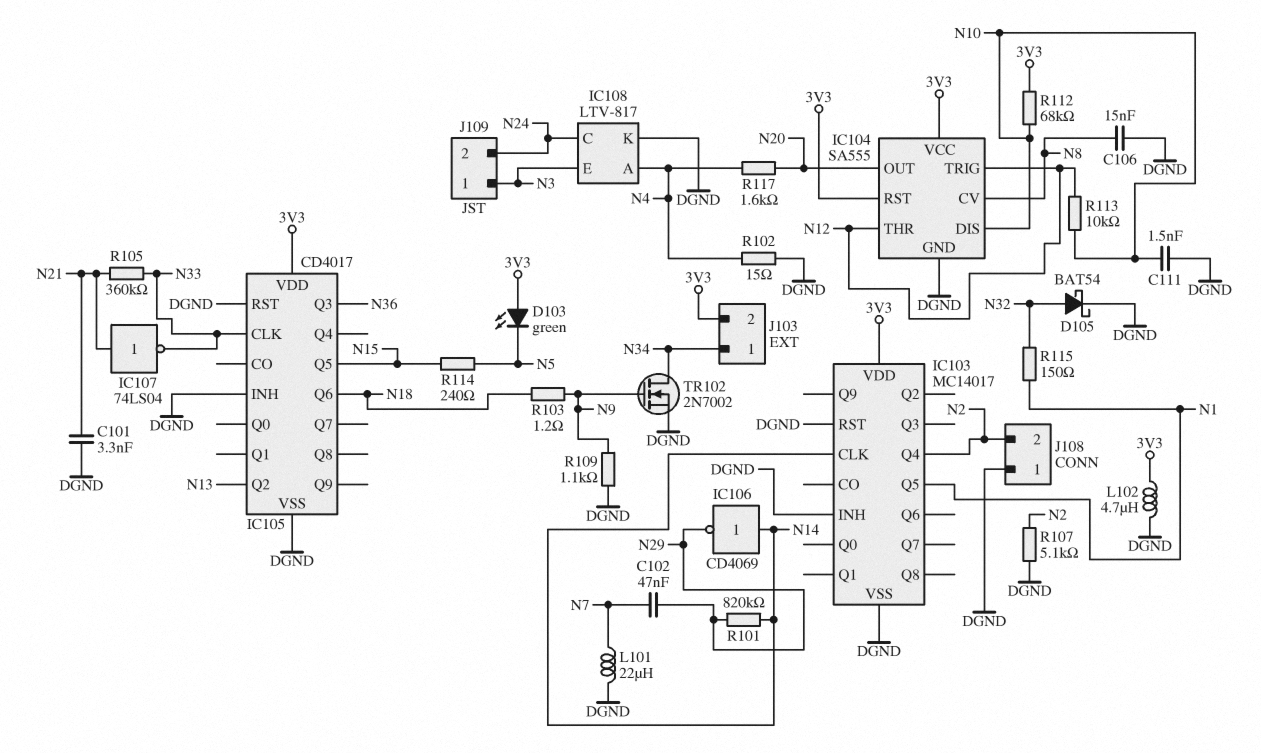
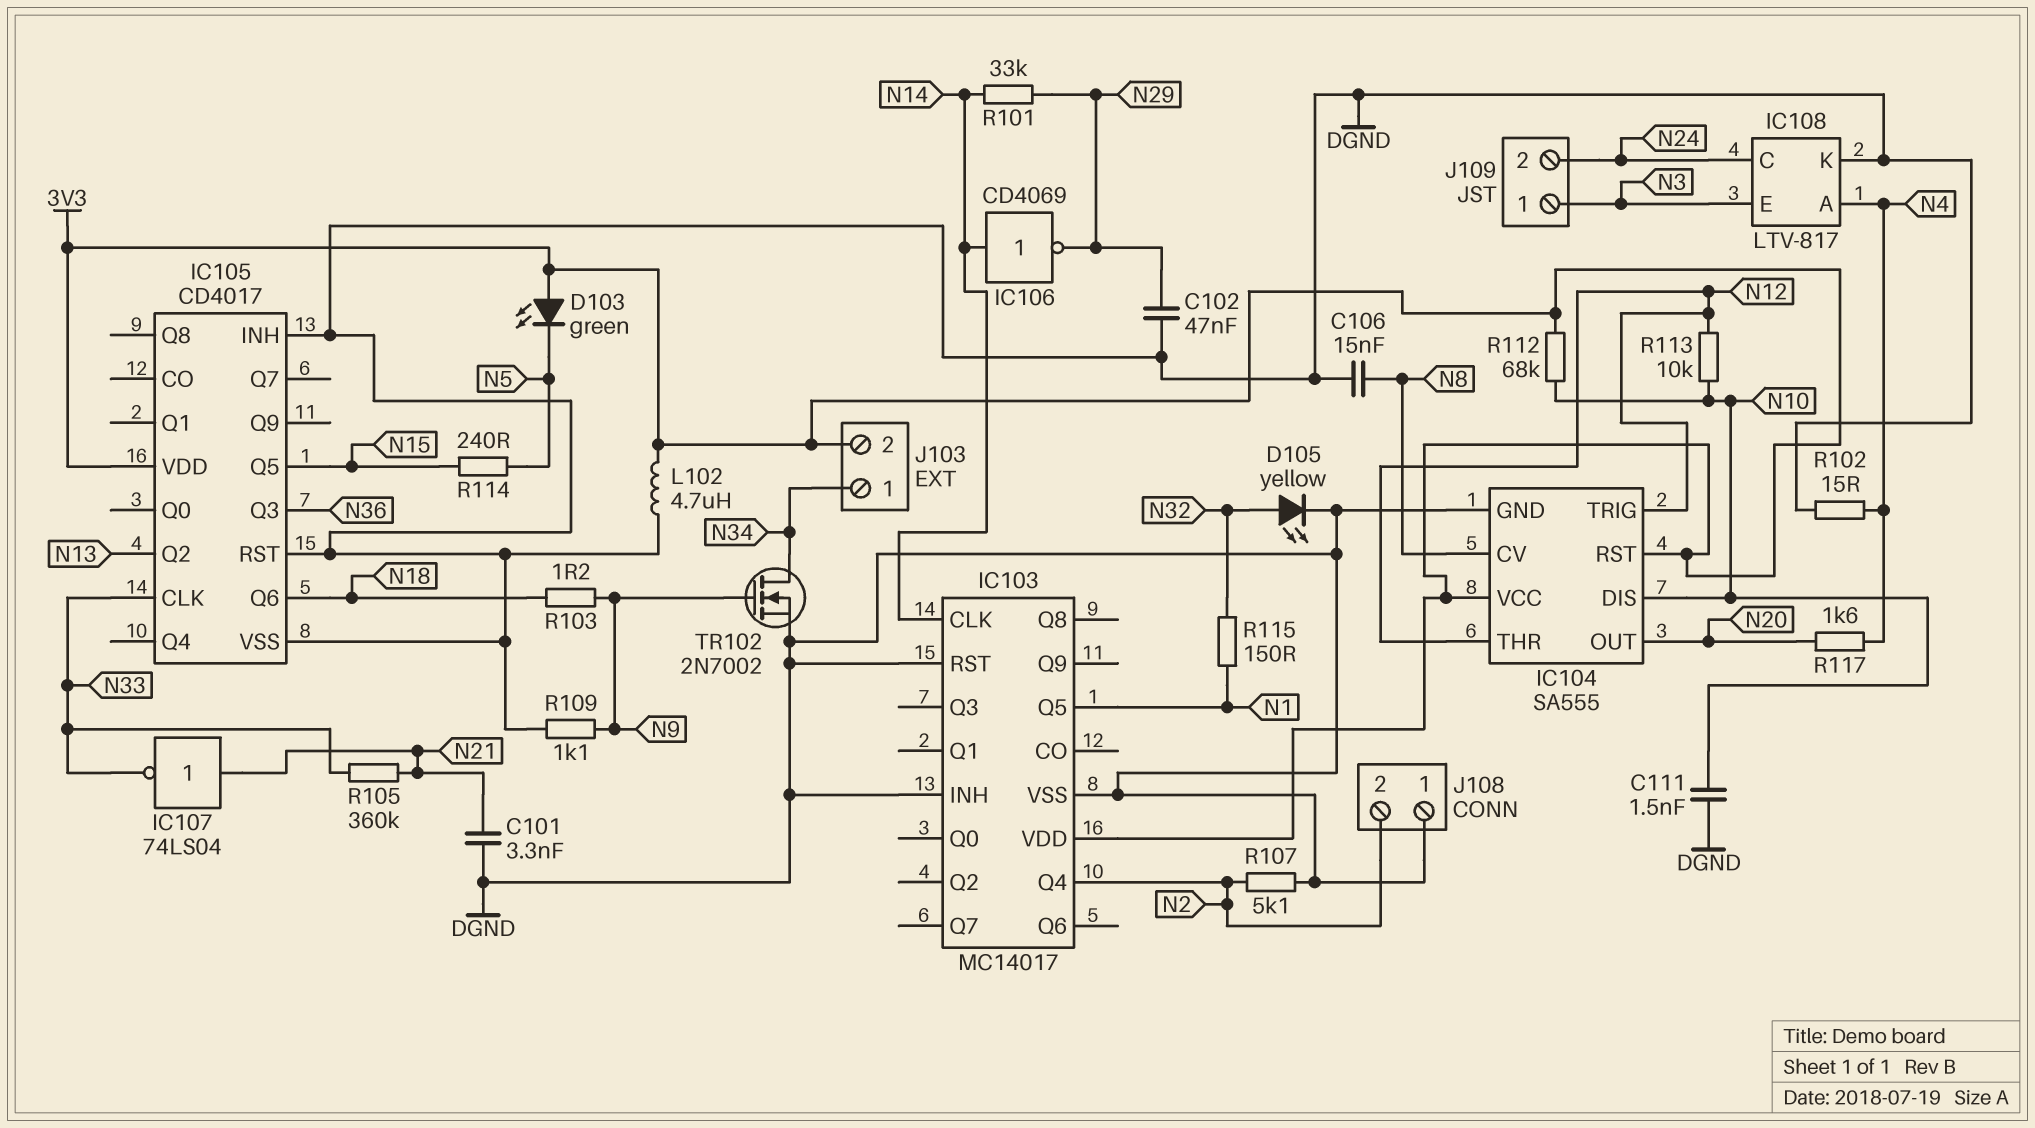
C102: 47nF (N7, N29) -> 47nF (DGND, N29)
D105: schottky BAT54 (A N32, K DGND) -> LED yellow (A N32, K DGND)
L101: 22uH (DGND, N7) -> none
R101: 820k (N14, N29) -> 33k (N14, N29)

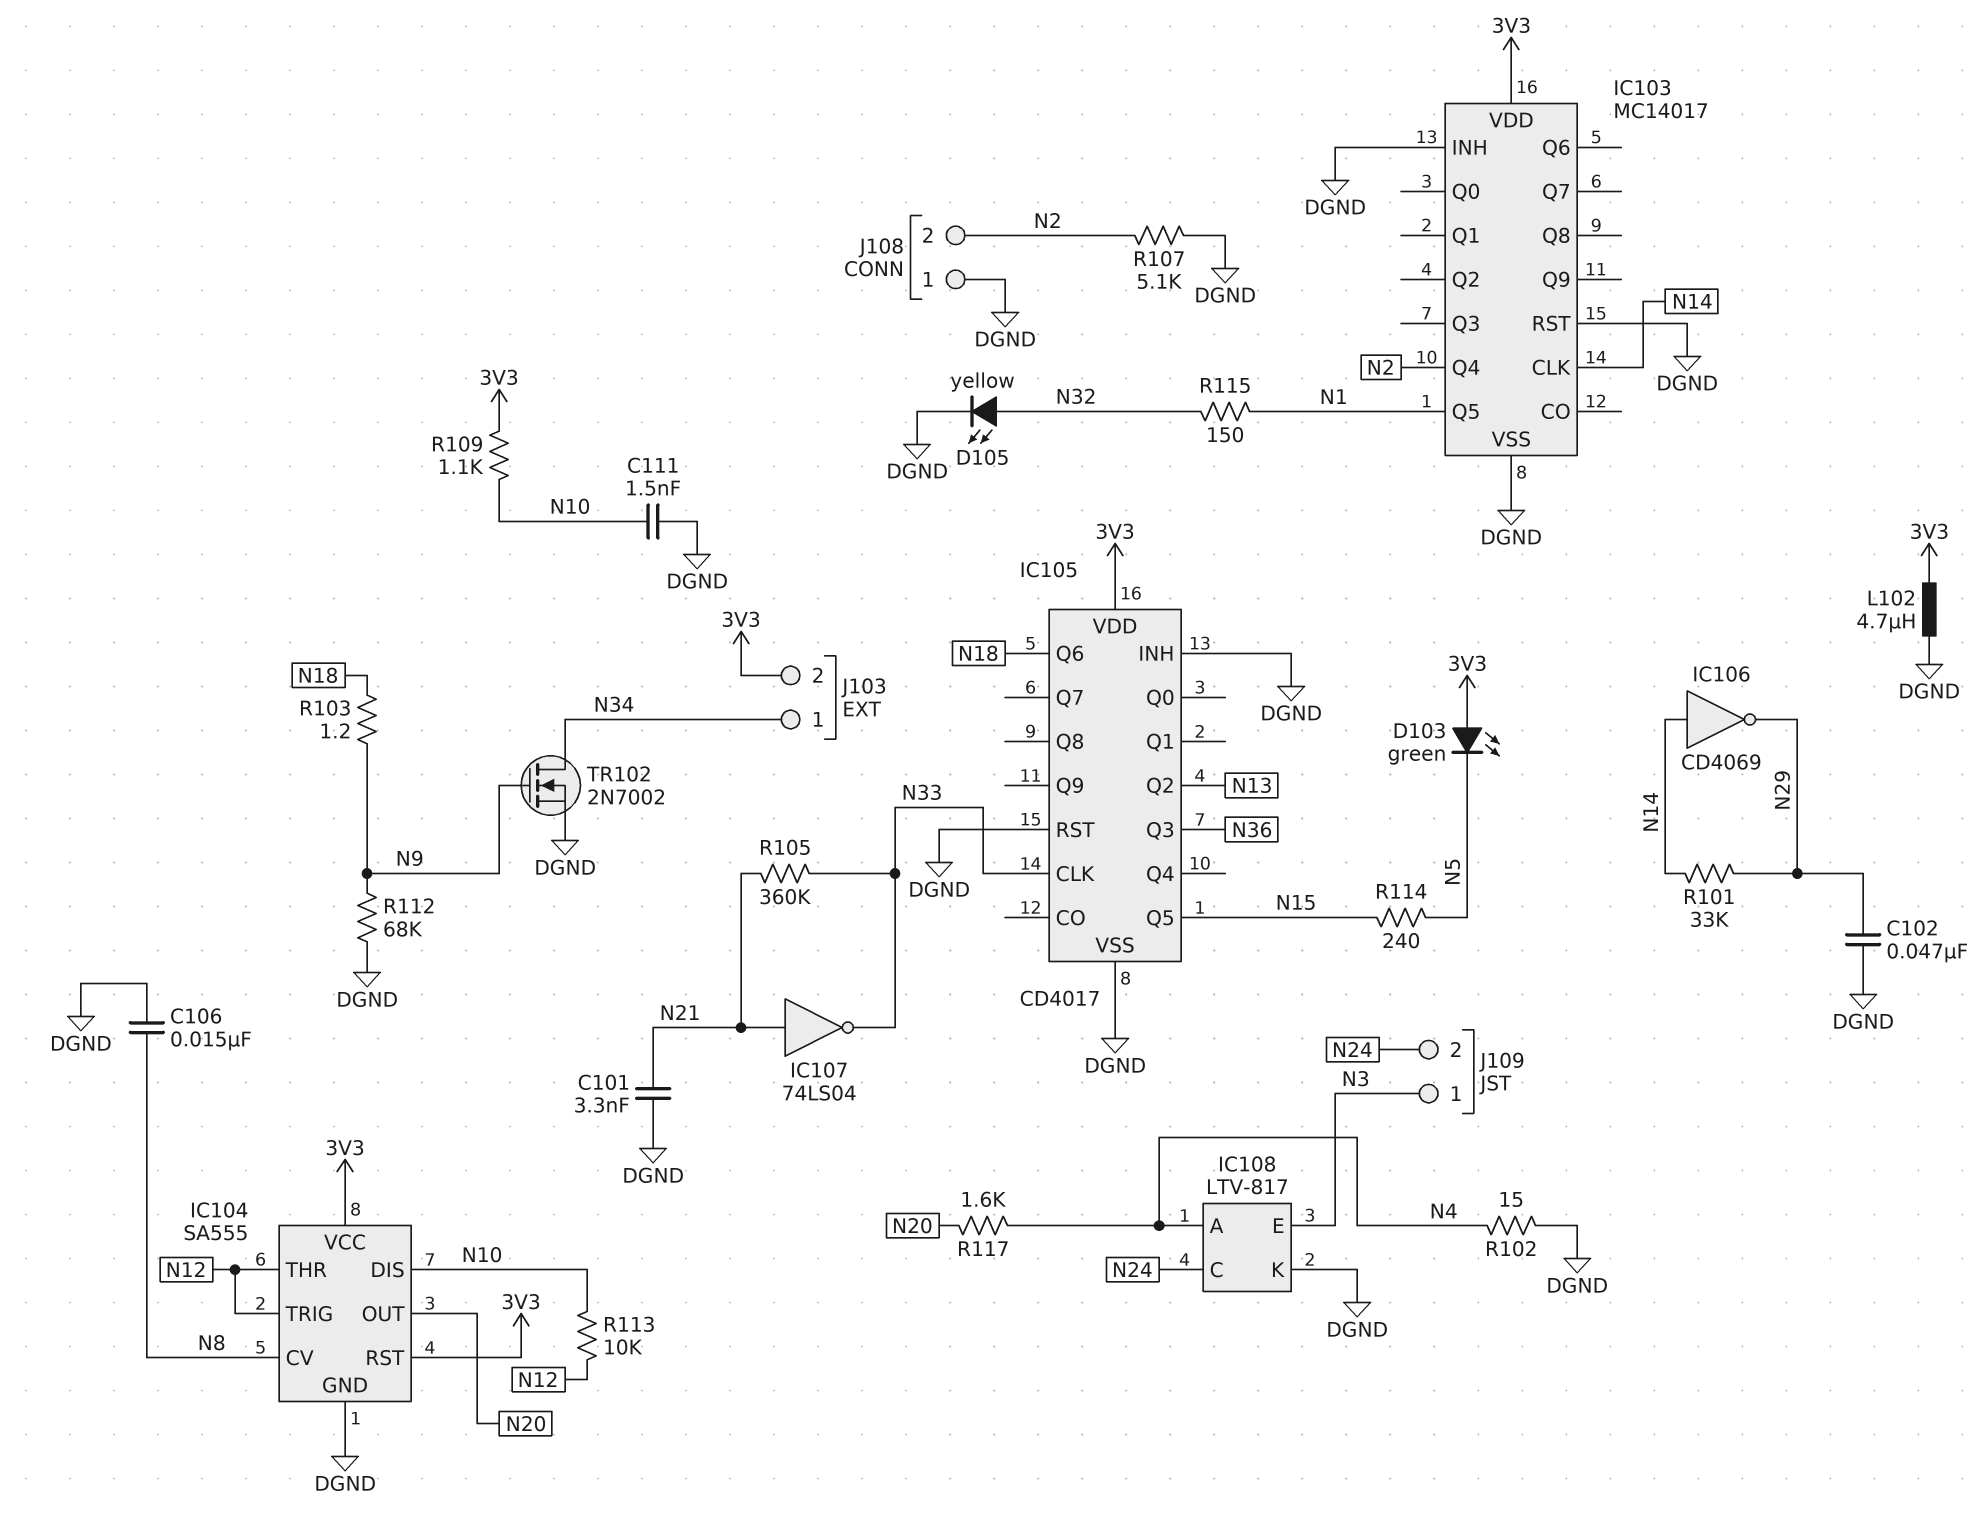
R109: 1.1k (DGND, N9) -> 1.1k (3V3, N10)
R112: 68k (3V3, N10) -> 68k (DGND, N9)

